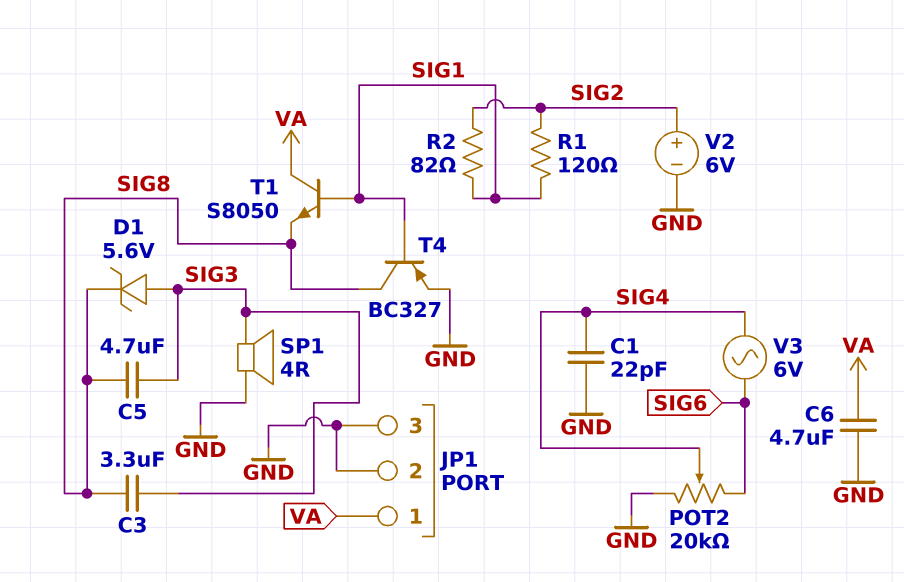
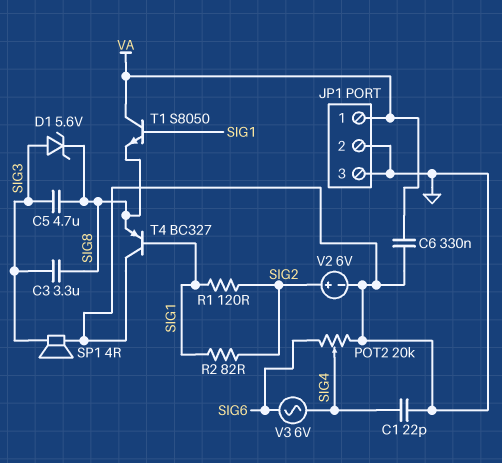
C6: 4.7uF (GND, VA) -> 330nF (GND, VA)
T4: PNP BC327 (B SIG1, C SIG8, E GND) -> PNP BC327 (B SIG1, C GND, E SIG8)

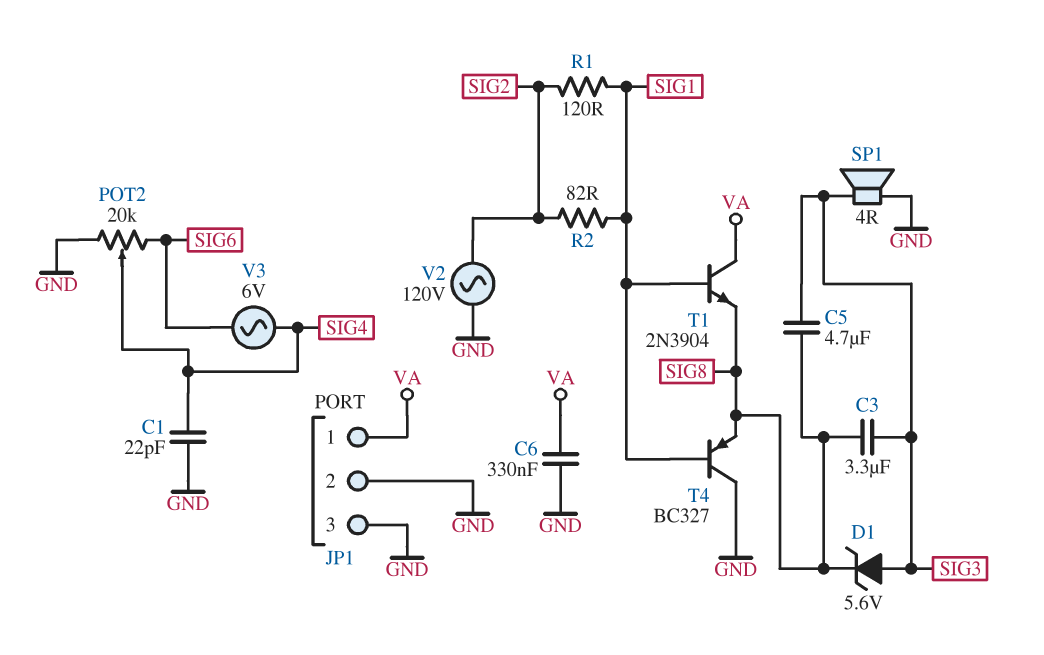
T1: NPN S8050 (B SIG1, C VA, E SIG8) -> NPN 2N3904 (B SIG1, C VA, E SIG8)
V2: 6V (plus SIG2, minus GND) -> AC 120V (GND, SIG2)

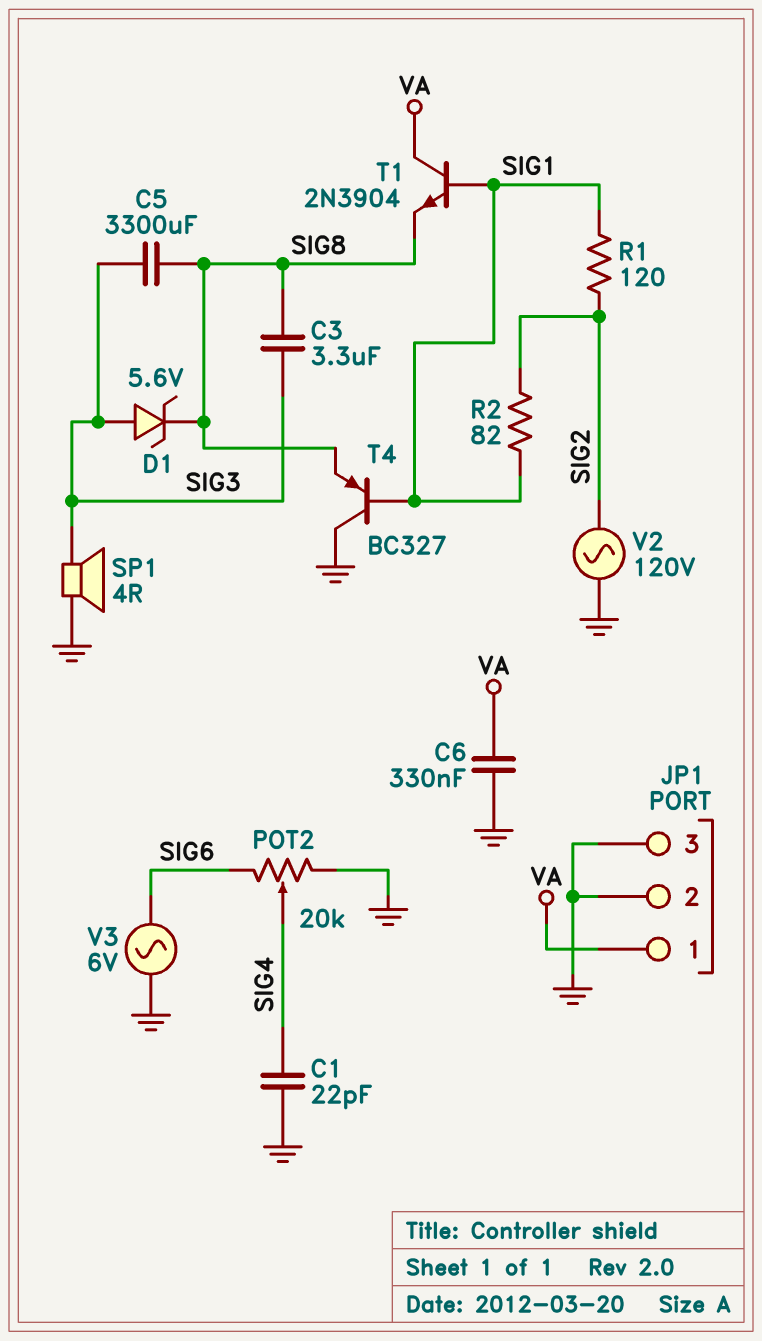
C5: 4.7uF (SIG3, SIG8) -> 3300uF (SIG3, SIG8)
V3: AC 6V (SIG4, SIG6) -> AC 6V (GND, SIG6)

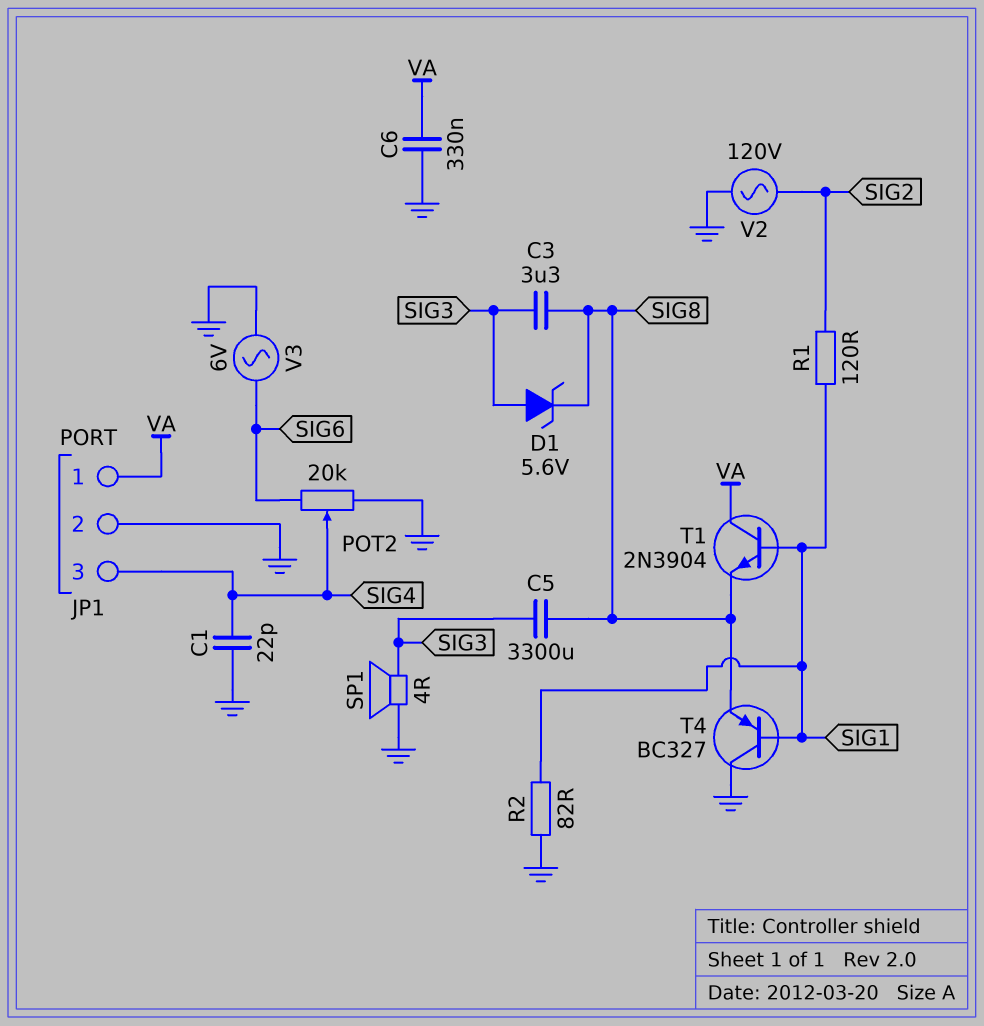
JP1 pin 3: GND -> SIG4
R2: 82 (SIG1, SIG2) -> 82 (GND, SIG1)

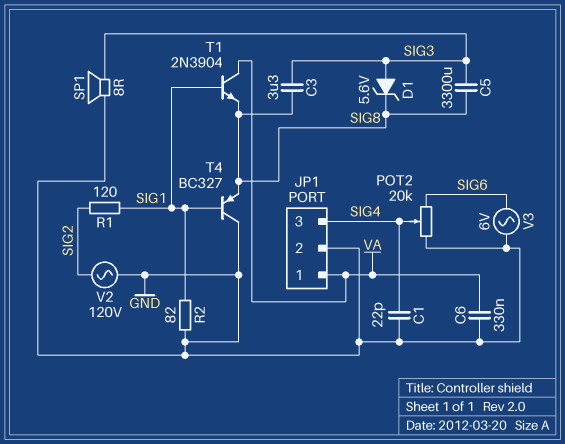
SP1: speaker 4R (GND, SIG3) -> speaker 8R (GND, SIG3)

